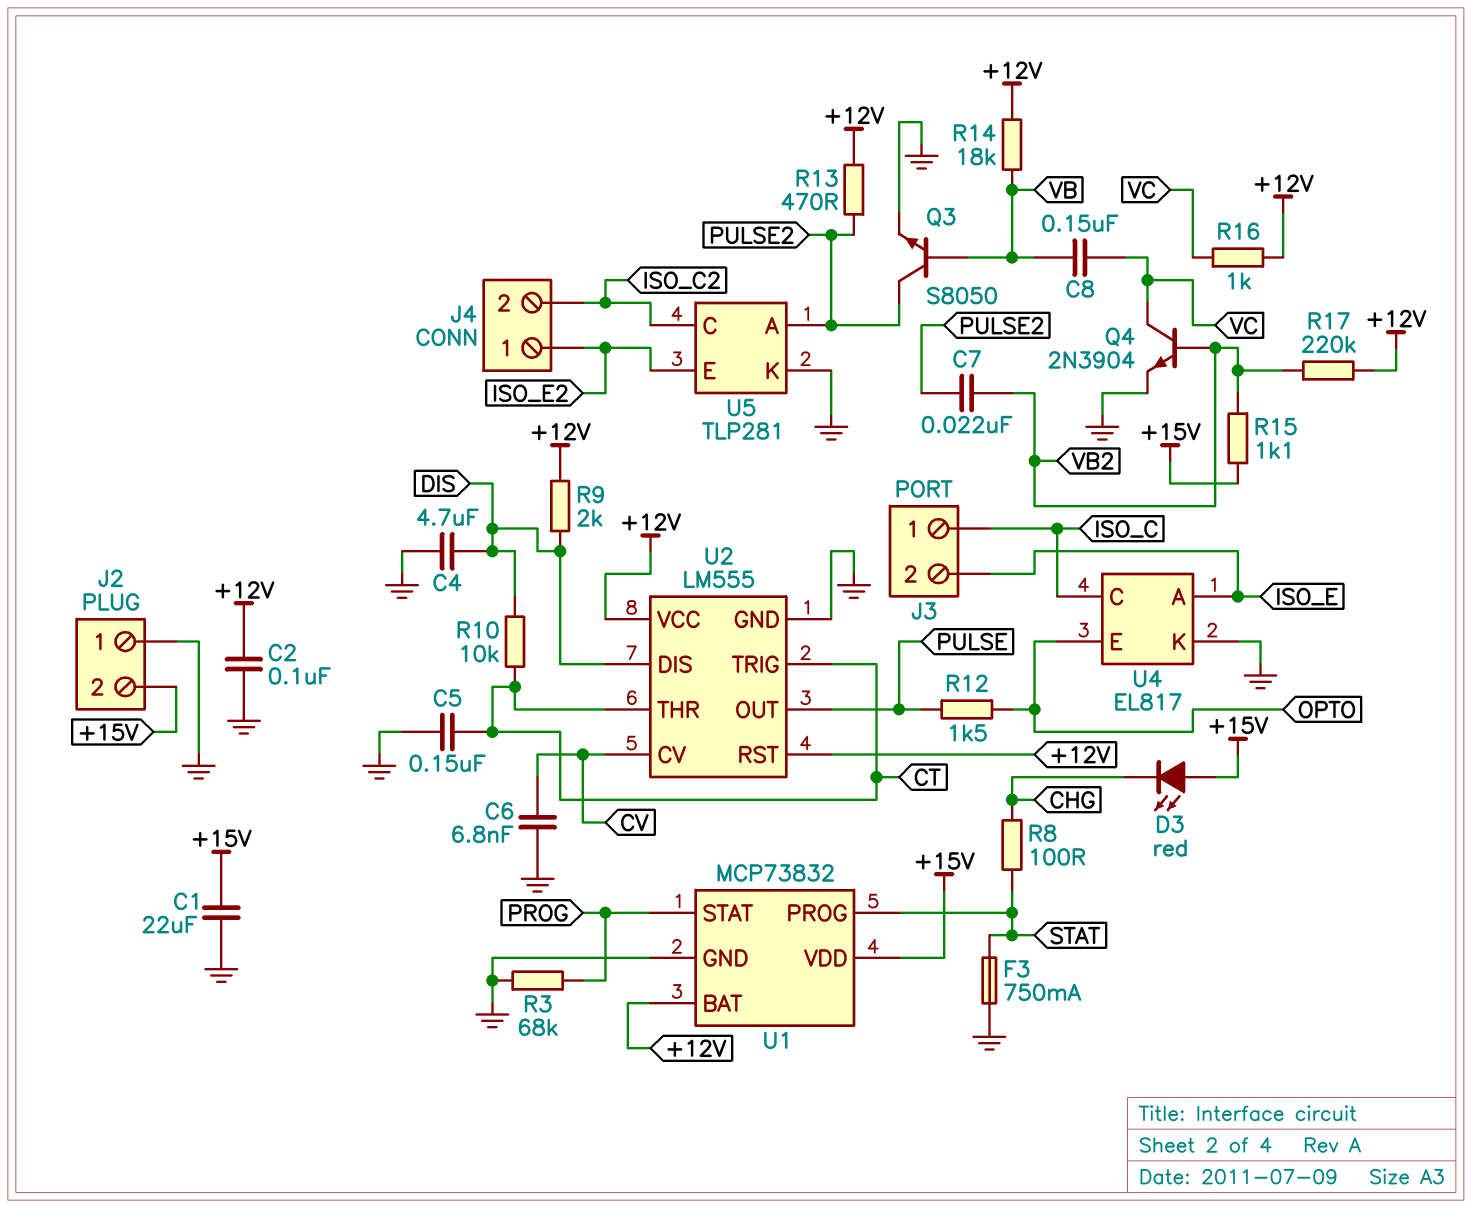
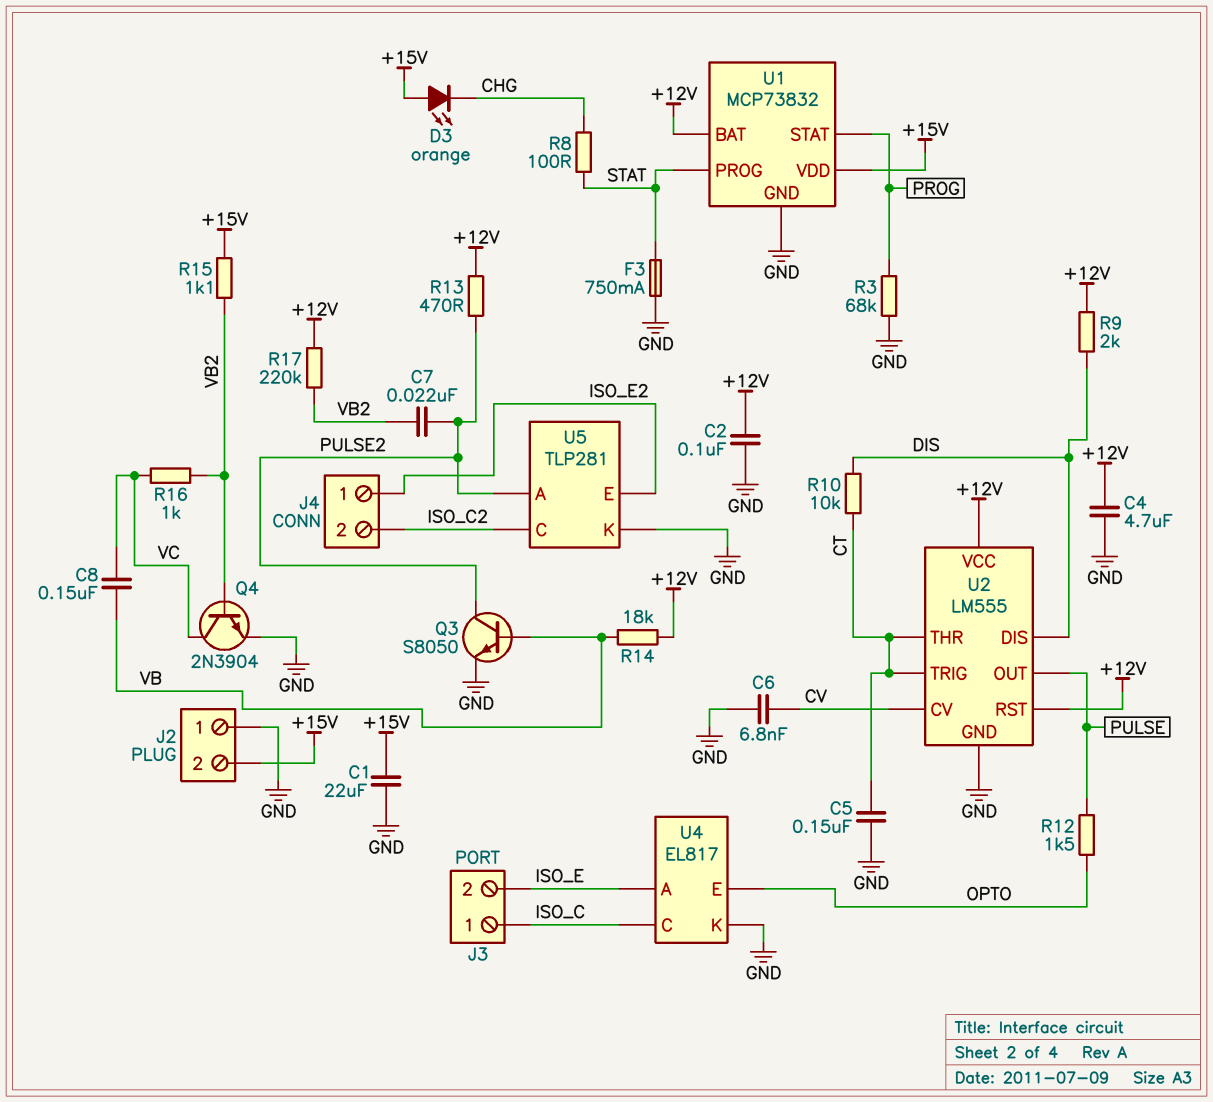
C4: 4.7uF (DIS, GND) -> 4.7uF (+12V, GND)
D3: LED red (A +15V, K CHG) -> LED orange (A +15V, K CHG)
R16: 1k (+12V, VC) -> 1k (VB2, VC)

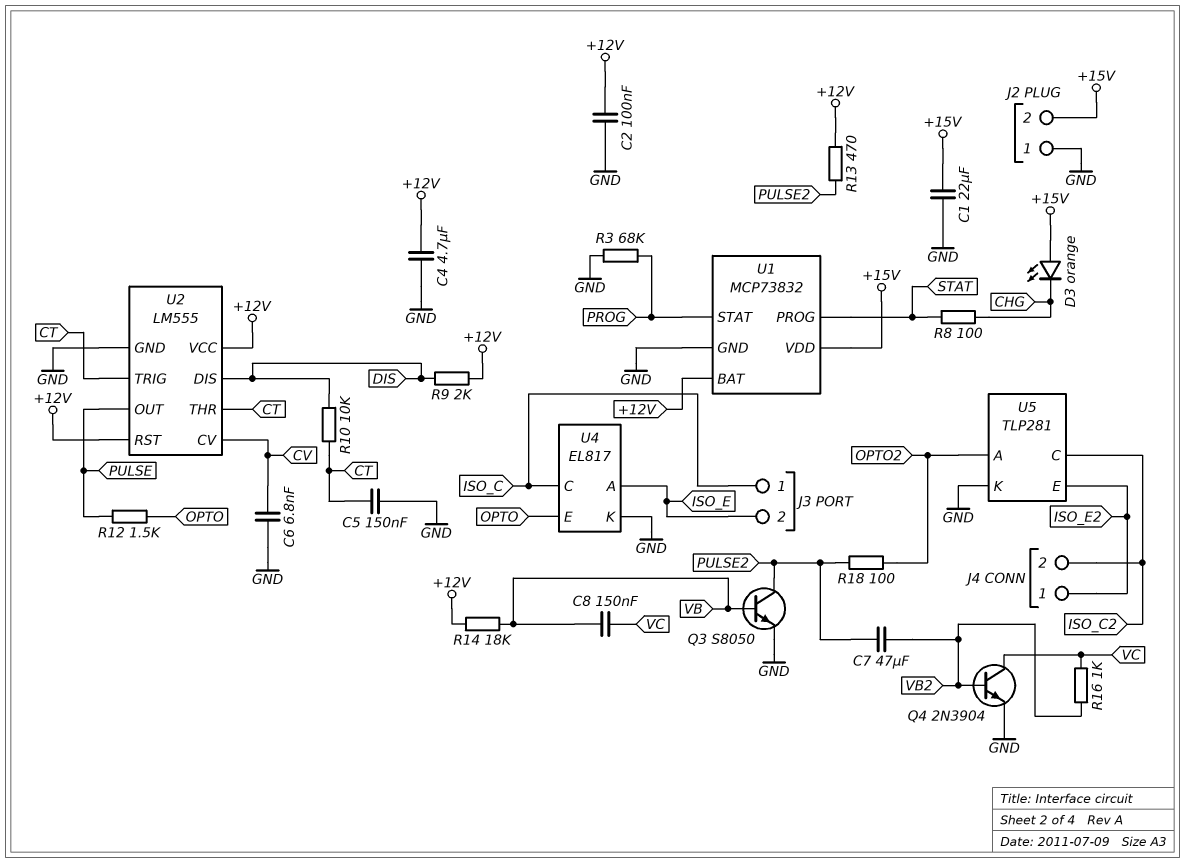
C7: 22nF (PULSE2, VB2) -> 47uF (PULSE2, VB2)
F3: 750mA (GND, STAT) -> none
R15: 1.1k (+15V, VB2) -> none
R17: 220k (+12V, VB2) -> none
R18: none -> 100 (OPTO2, PULSE2)
U5 pin A: PULSE2 -> OPTO2

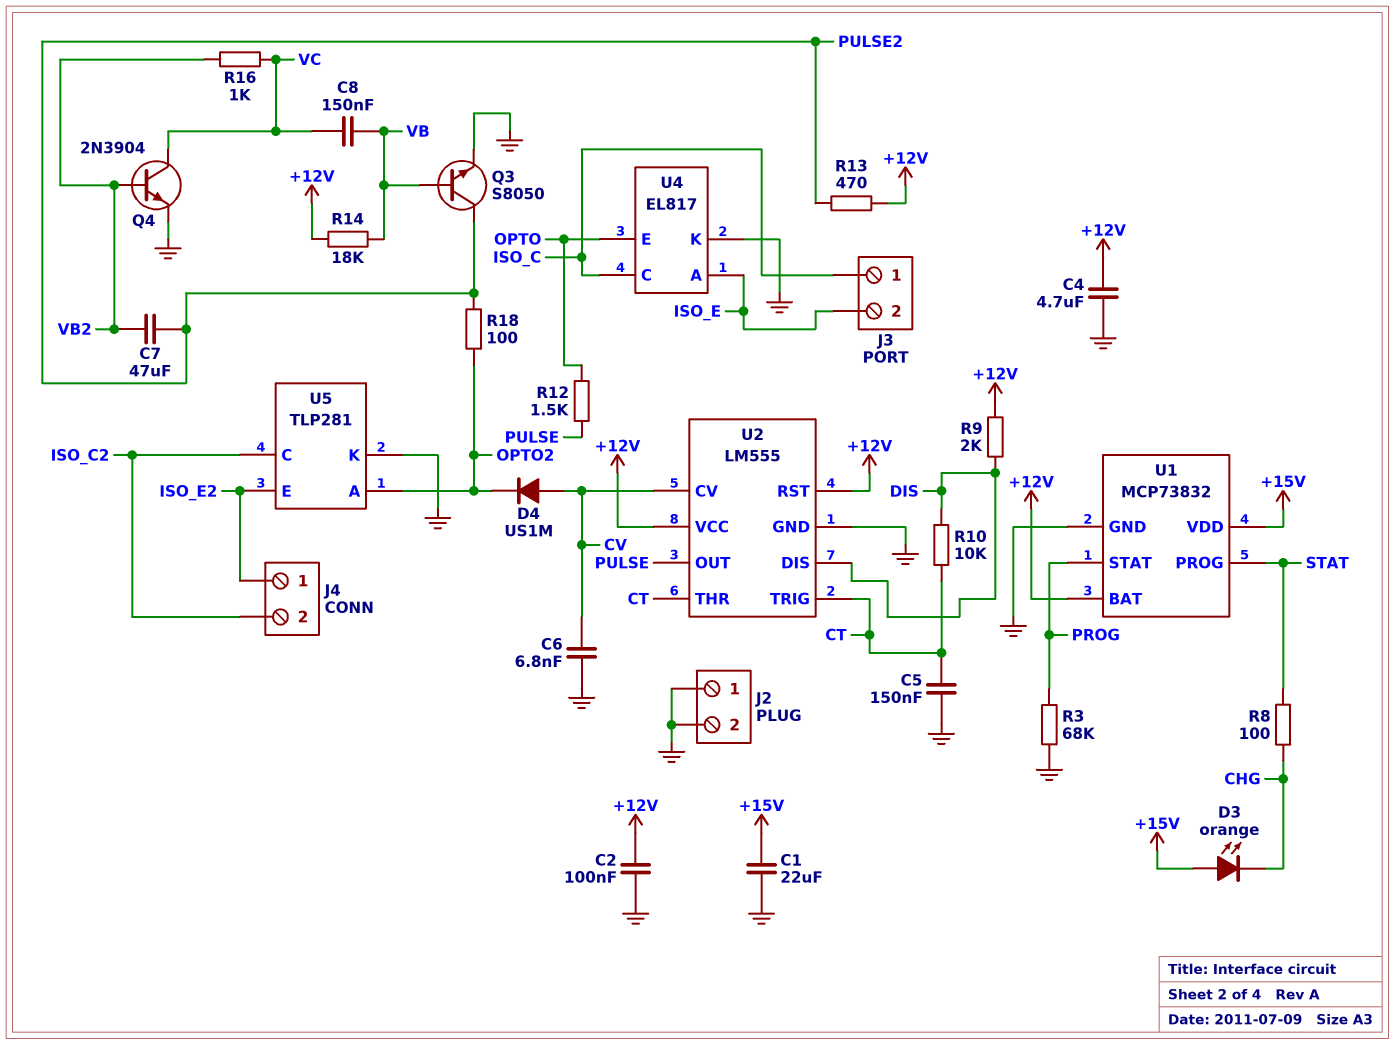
D4: none -> diode US1M (A CV, K OPTO2)
J2 pin 2: +15V -> GND

